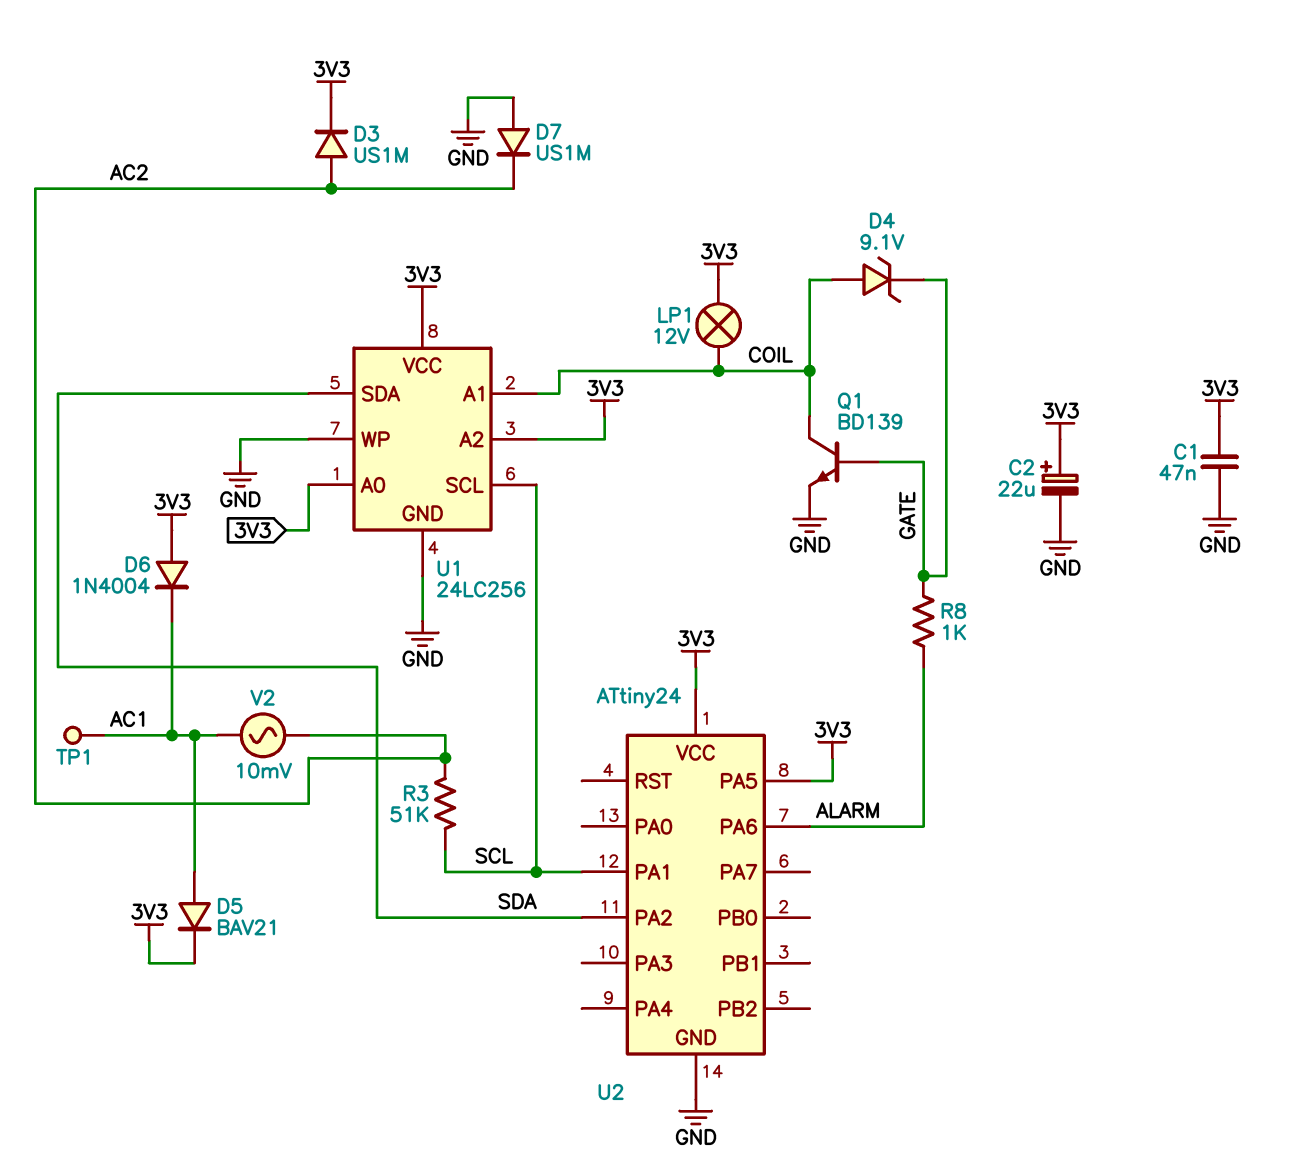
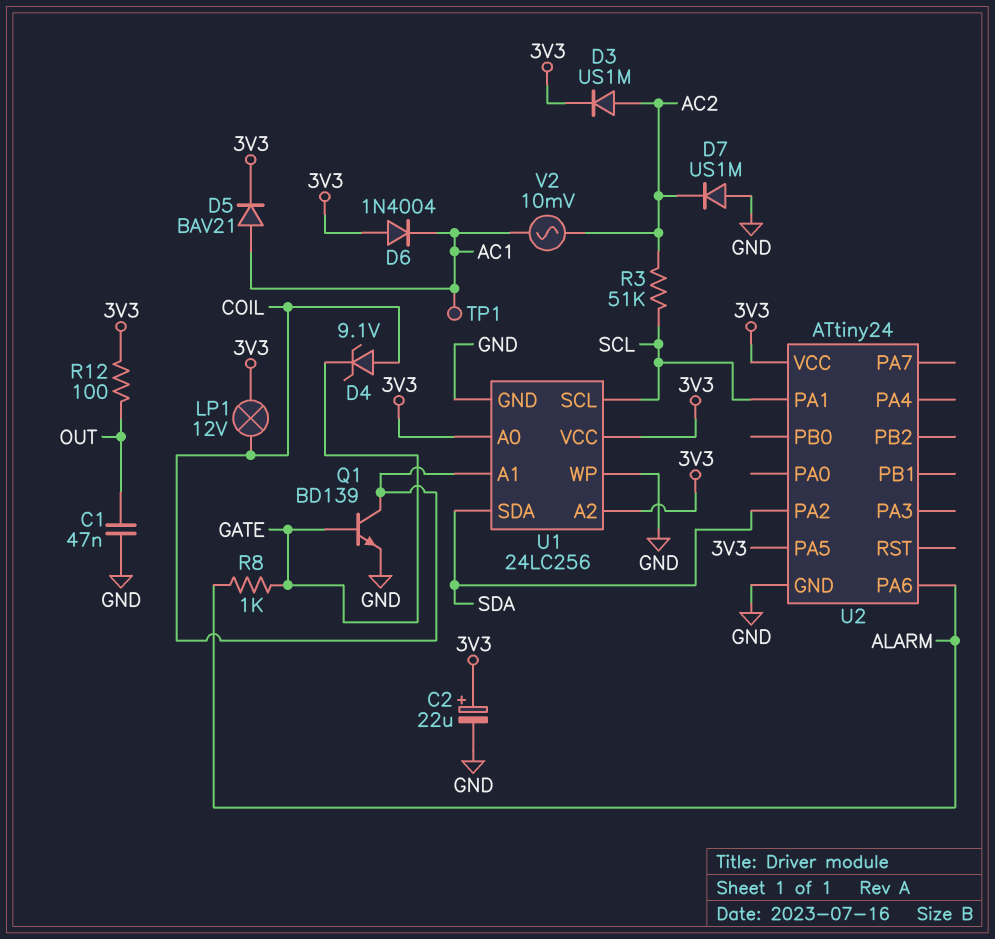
C1: 47nF (3V3, GND) -> 47nF (GND, OUT)
R12: none -> 100 (3V3, OUT)

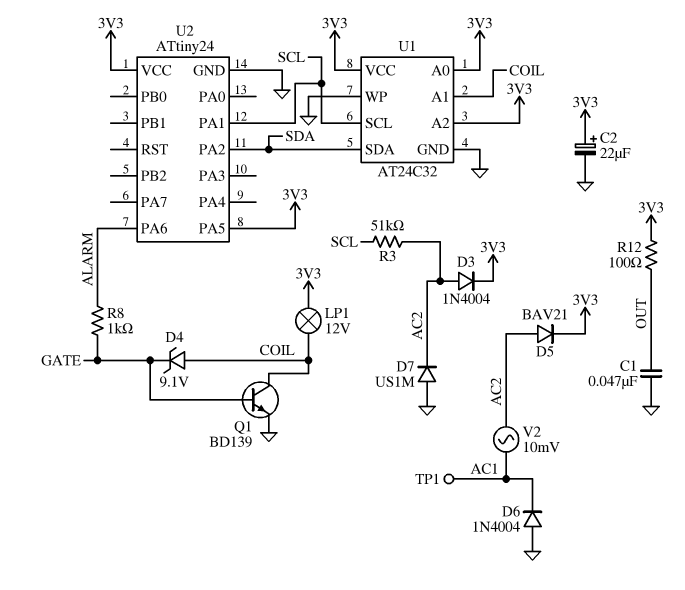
D3: diode US1M (A AC2, K 3V3) -> diode 1N4004 (A AC2, K 3V3)
D5: diode BAV21 (A AC1, K 3V3) -> diode BAV21 (A AC2, K 3V3)
D6: diode 1N4004 (A 3V3, K AC1) -> diode 1N4004 (A GND, K AC1)
U1: 24LC256 -> AT24C32

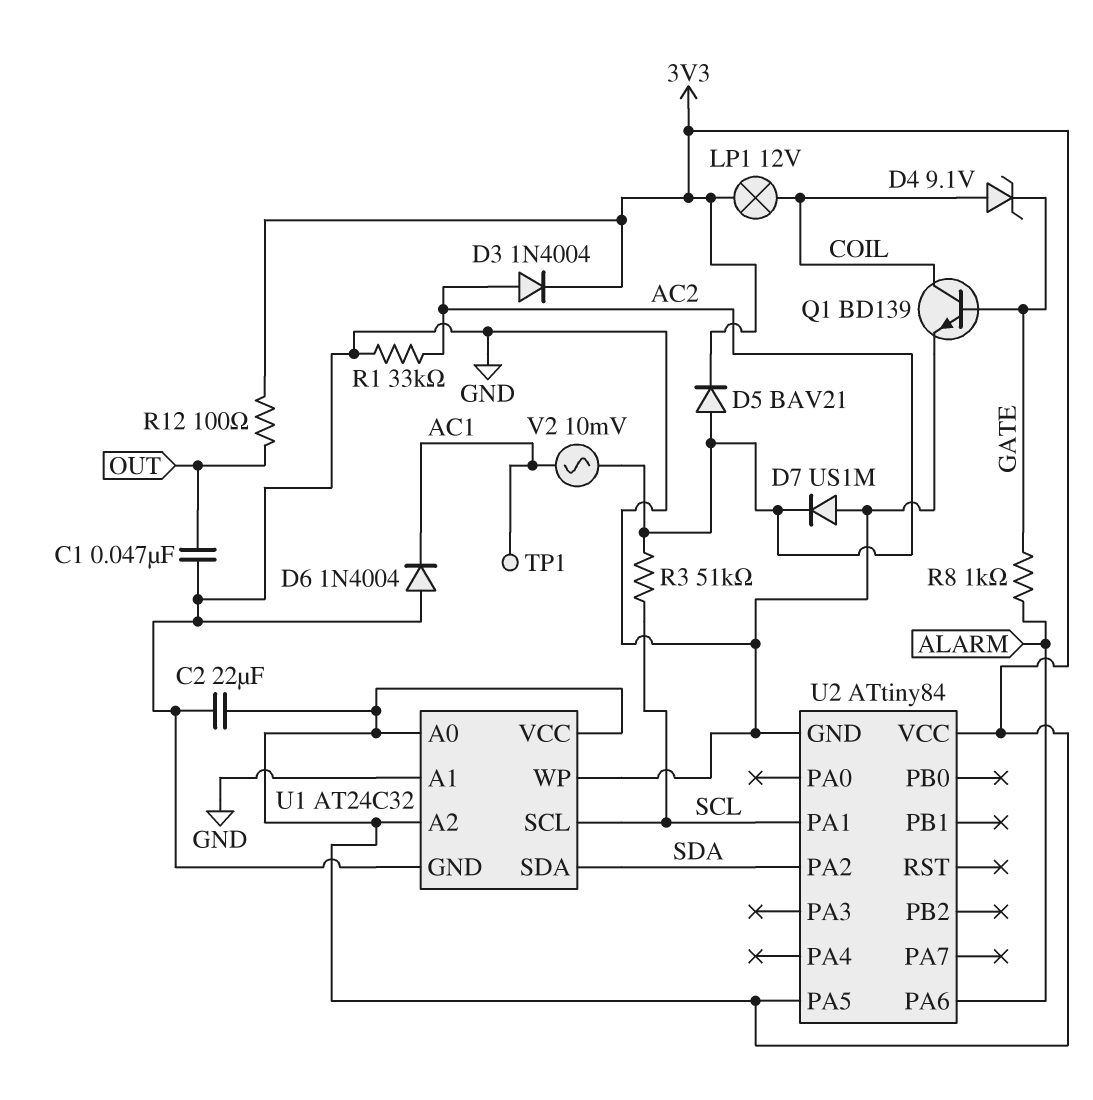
C2: 22uF (plus 3V3, minus GND) -> 22uF (3V3, GND)
R1: none -> 33k (AC2, GND)
U1 pin A1: COIL -> GND
U2: ATtiny24 -> ATtiny84

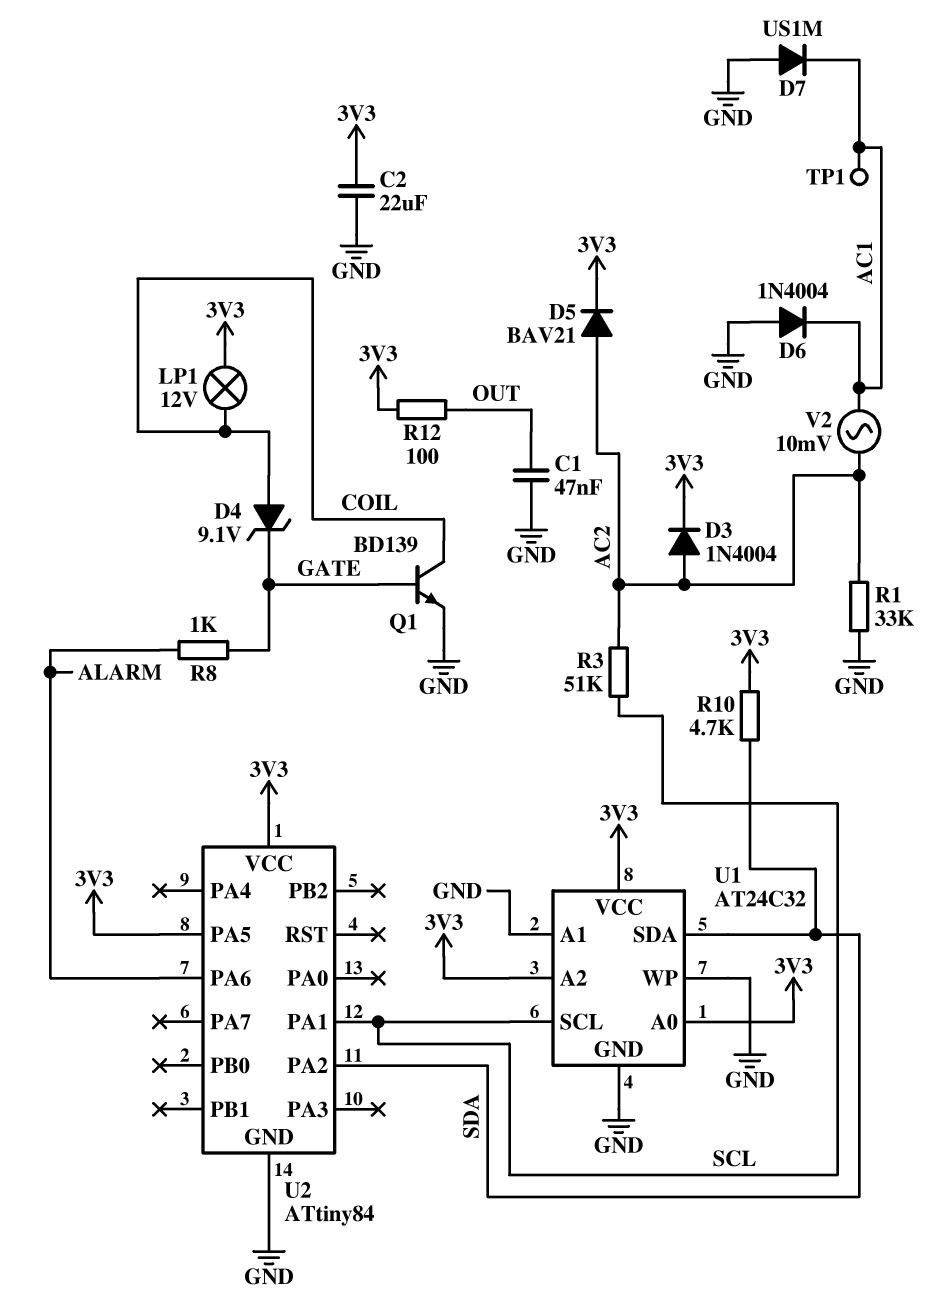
D7: diode US1M (A GND, K AC2) -> diode US1M (A GND, K AC1)
R10: none -> 4.7k (3V3, SDA)

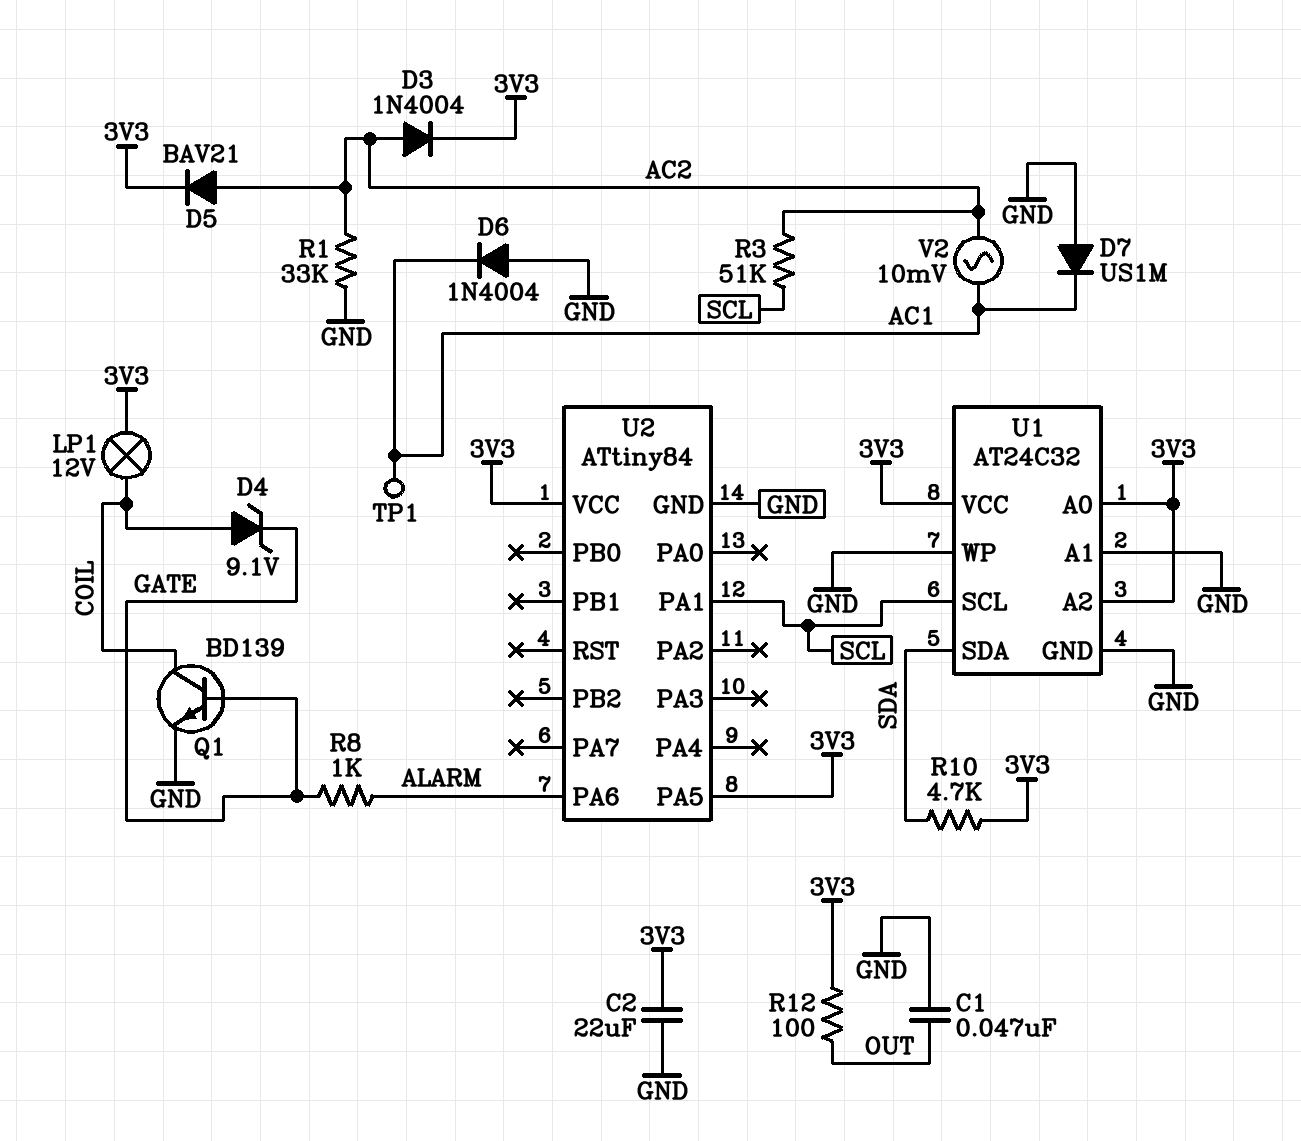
U2 pin PA2: SDA -> none

